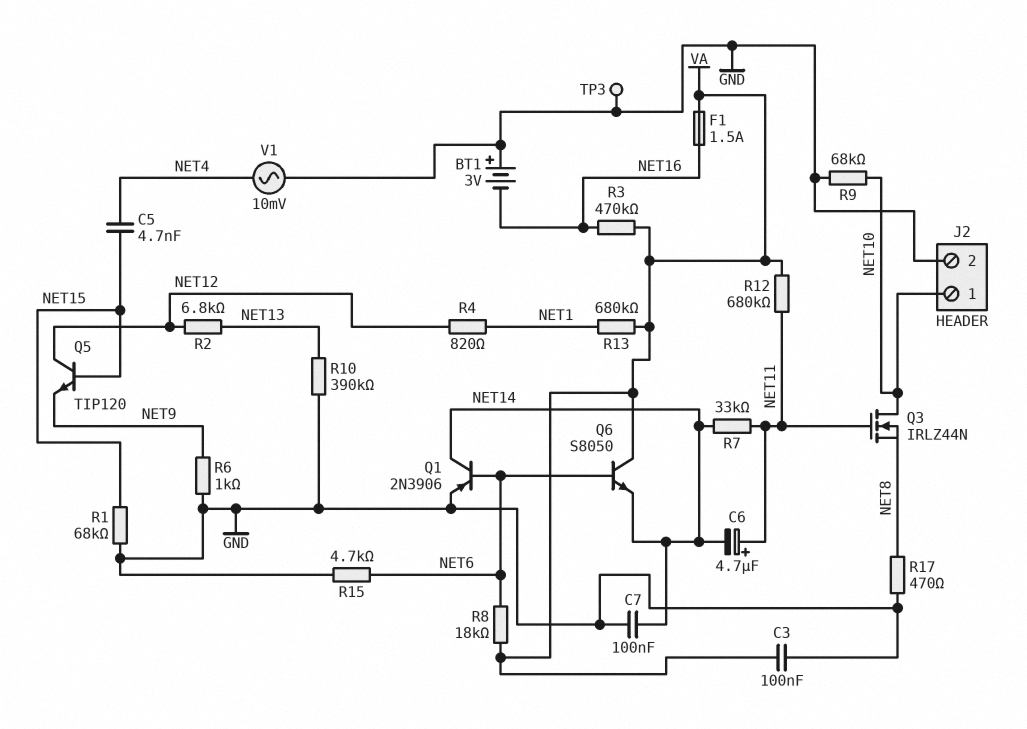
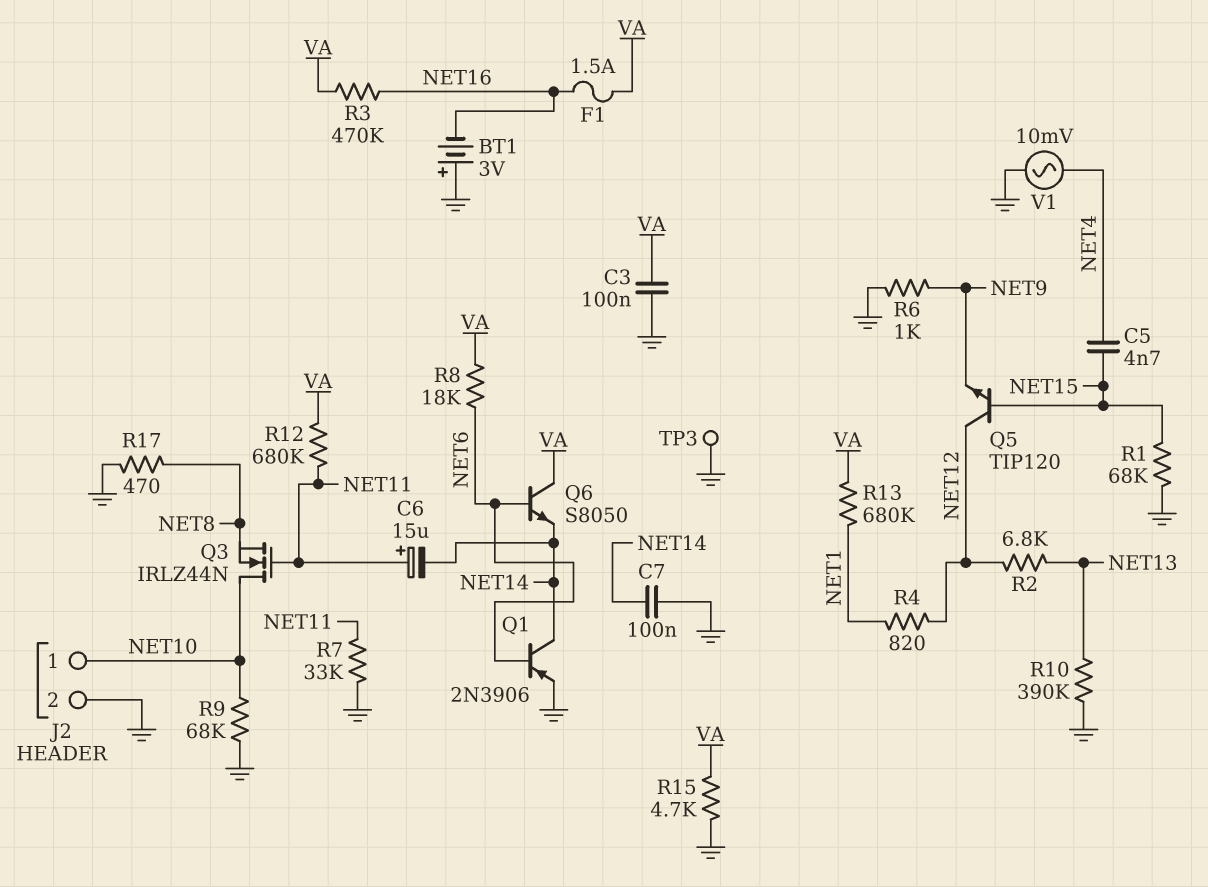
C6: 4.7uF (plus NET11, minus NET14) -> 15uF (plus NET11, minus NET14)
R7: 33k (NET11, NET14) -> 33k (GND, NET11)
R15: 4.7k (GND, NET6) -> 4.7k (GND, VA)

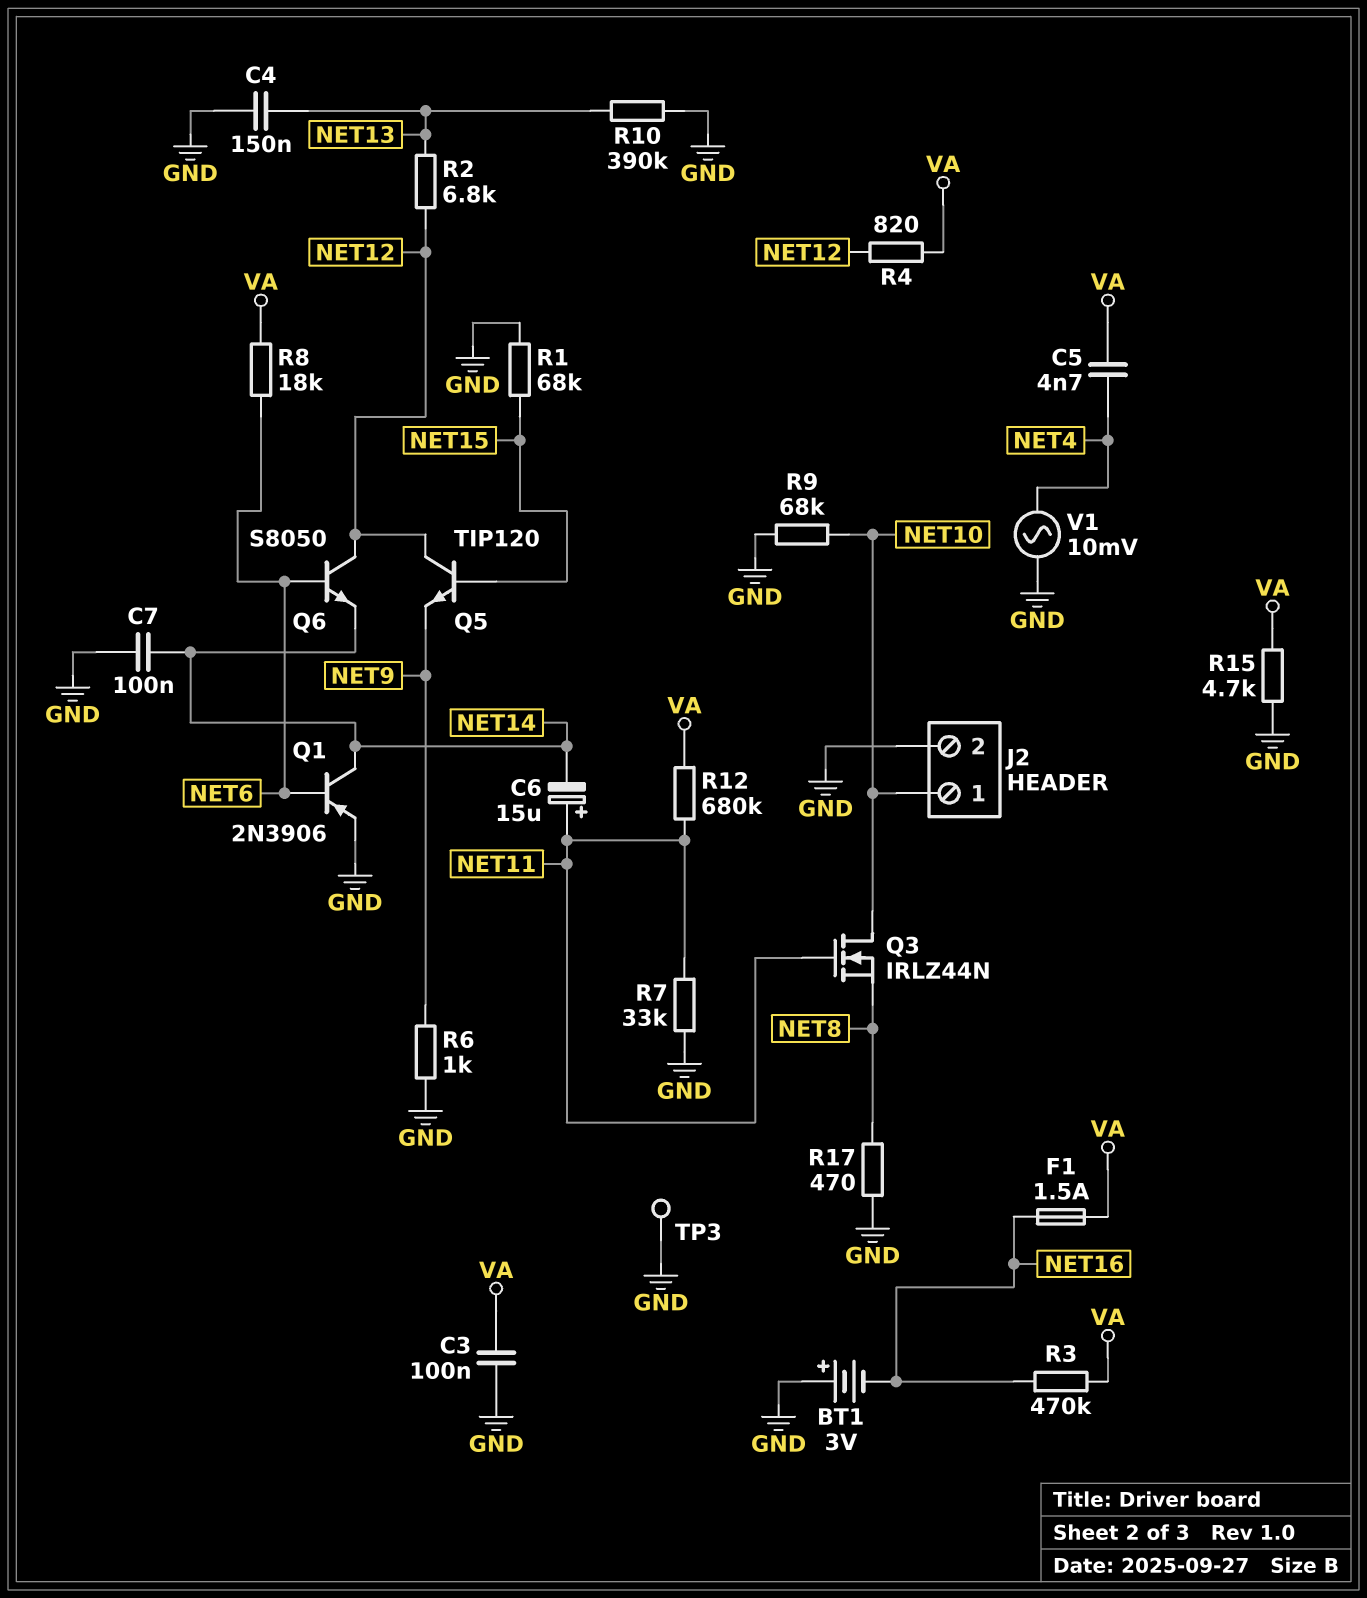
C4: none -> 150nF (GND, NET13)
C5: 4.7nF (NET4, NET15) -> 4.7nF (NET4, VA)
Q6: NPN S8050 (B NET6, C VA, E NET14) -> NPN S8050 (B NET6, C NET12, E NET14)
R4: 820 (NET1, NET12) -> 820 (NET12, VA)
R13: 680k (NET1, VA) -> none

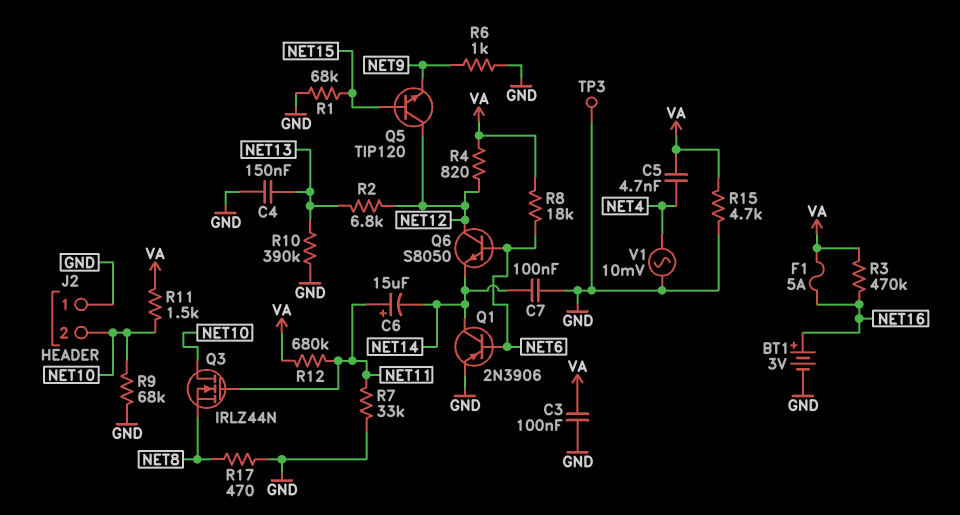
BT1: 3V (plus GND, minus NET16) -> 3V (plus NET16, minus GND)
F1: 1.5A (NET16, VA) -> 5A (NET16, VA)
J2 pin 1: NET10 -> GND
J2 pin 2: GND -> NET10
R11: none -> 1.5k (NET10, VA)

